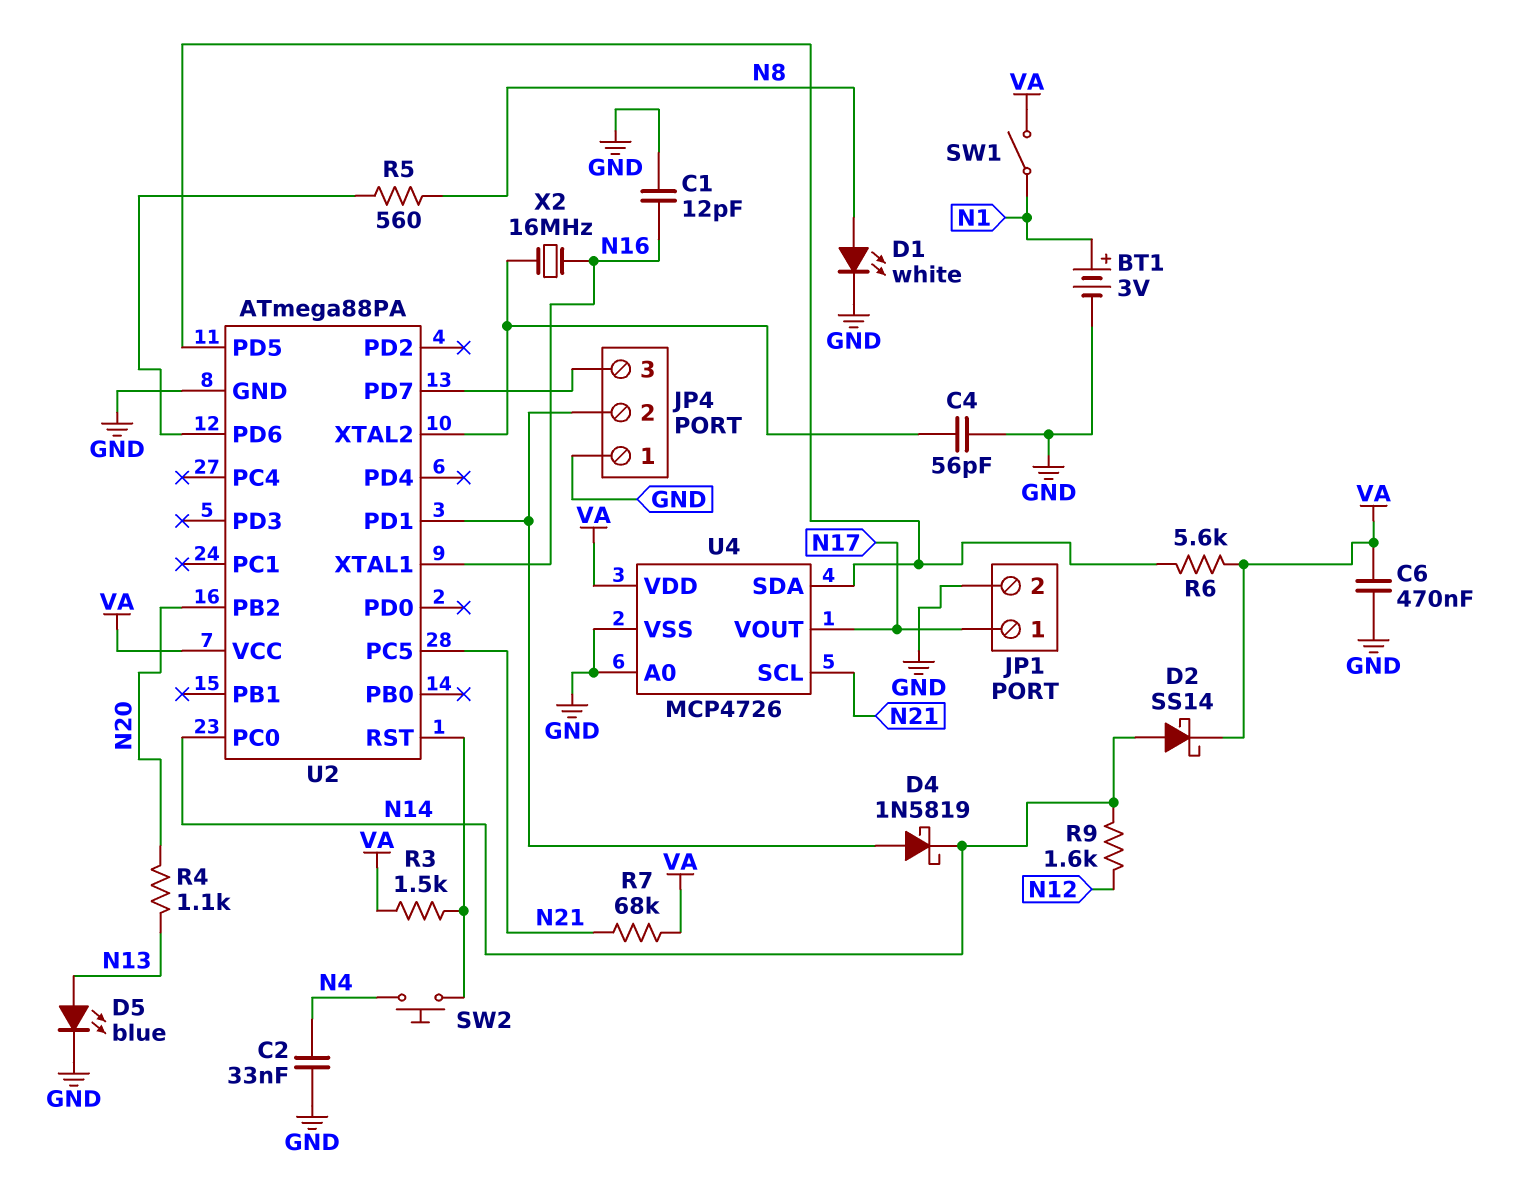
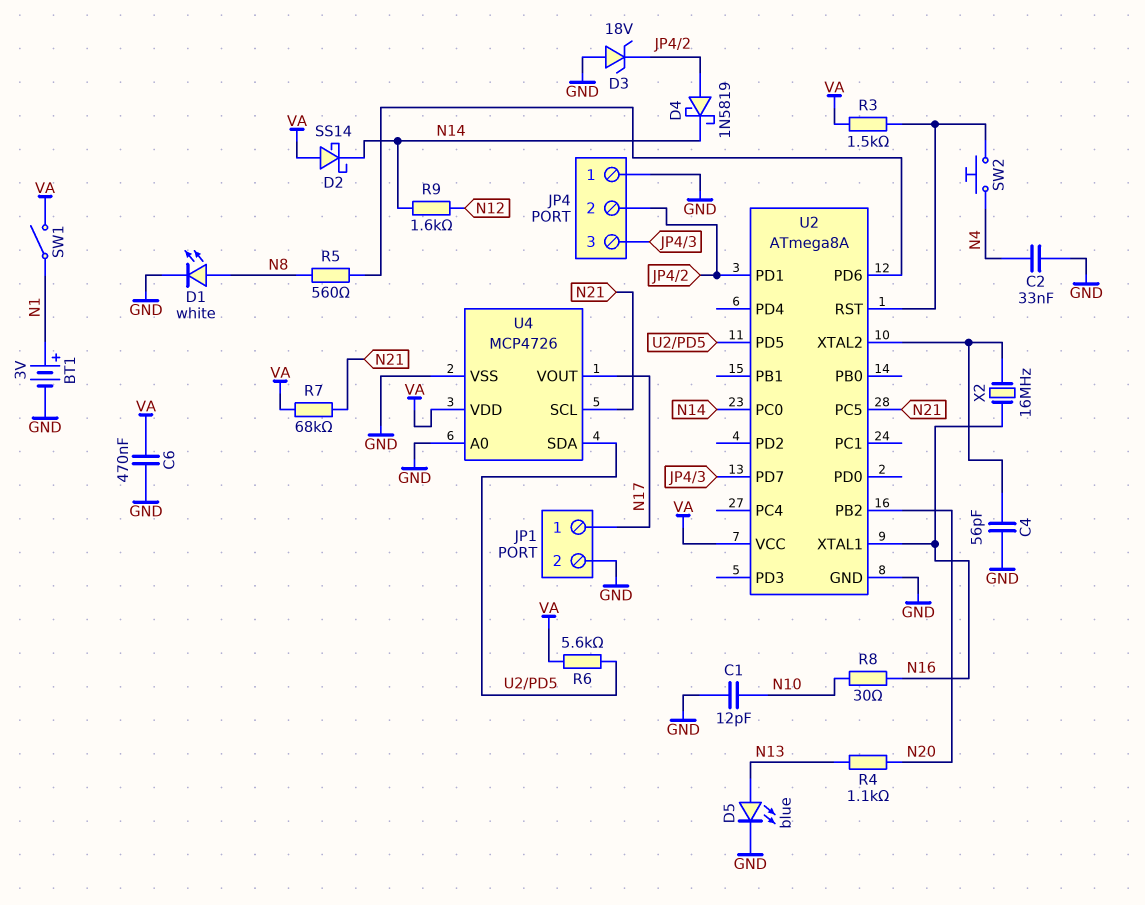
C1: 12pF (GND, N16) -> 12pF (GND, N10)
D2: schottky SS14 (A N14, K VA) -> schottky SS14 (A VA, K N14)
D3: none -> zener 18V (A GND, K JP4/2)
R8: none -> 30 (N10, N16)
U2: ATmega88PA -> ATmega8A

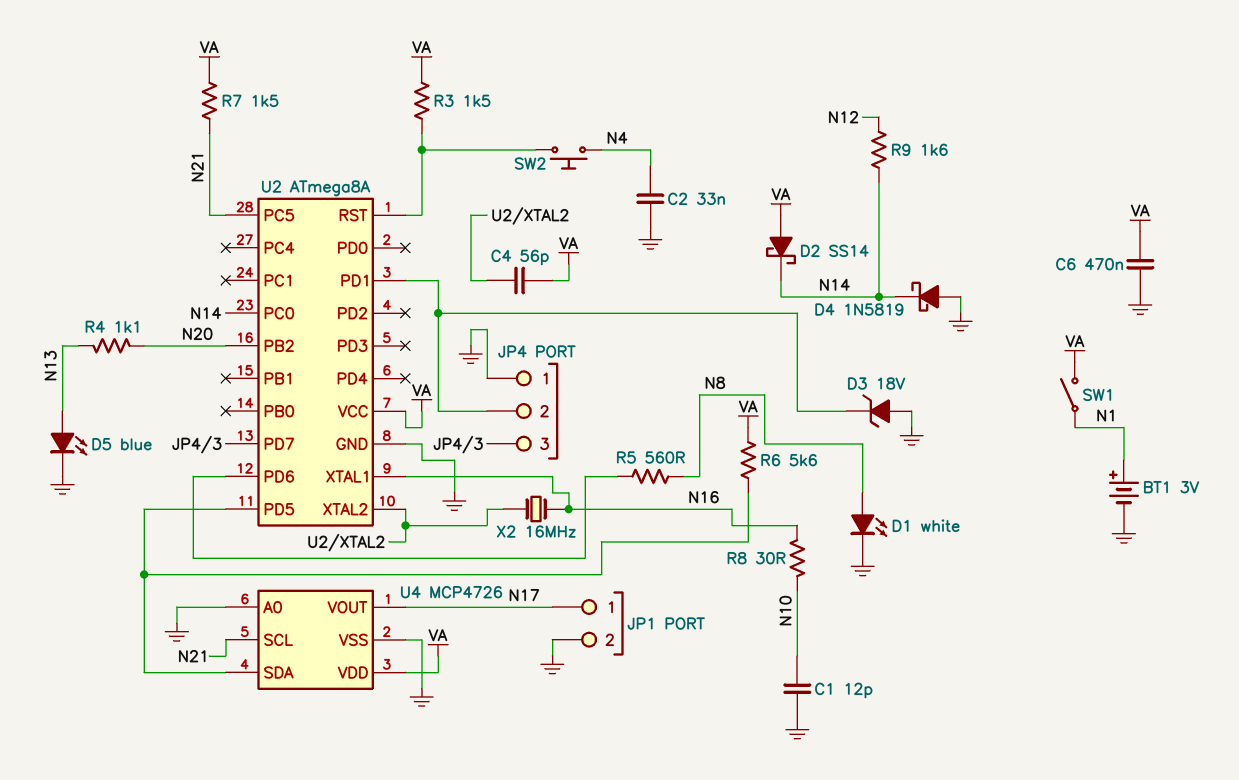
C4: 56pF (GND, U2/XTAL2) -> 56pF (U2/XTAL2, VA)
D4: schottky 1N5819 (A JP4/2, K N14) -> schottky 1N5819 (A GND, K N14)
R7: 68k (N21, VA) -> 1.5k (N21, VA)

